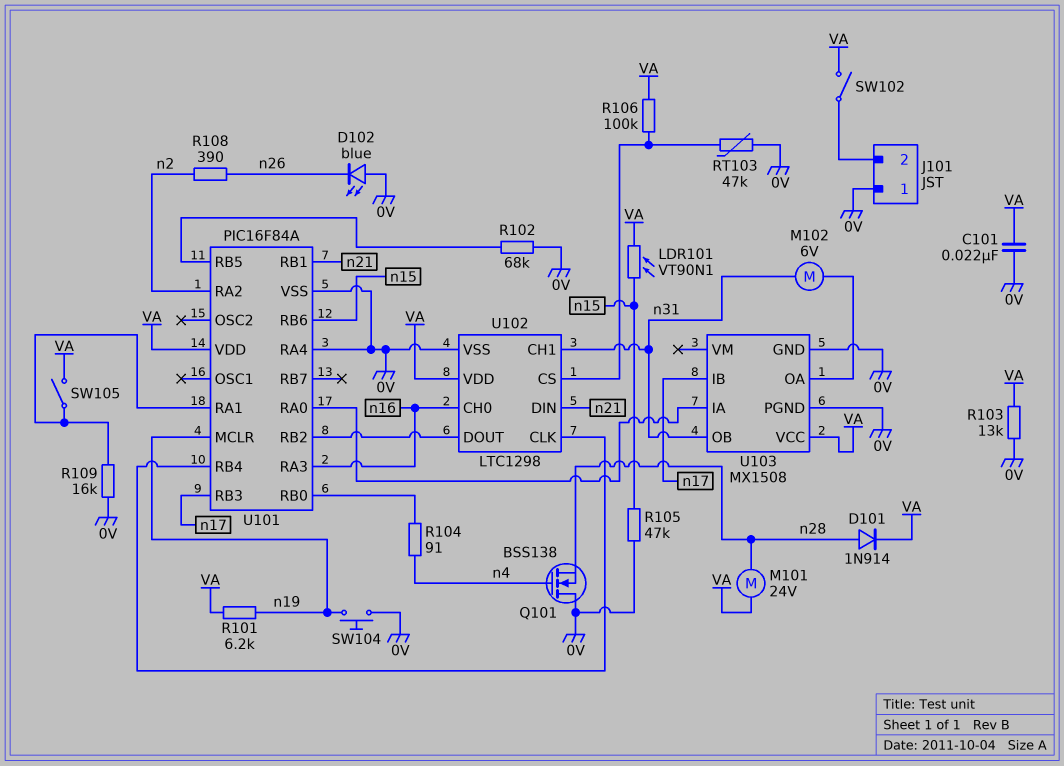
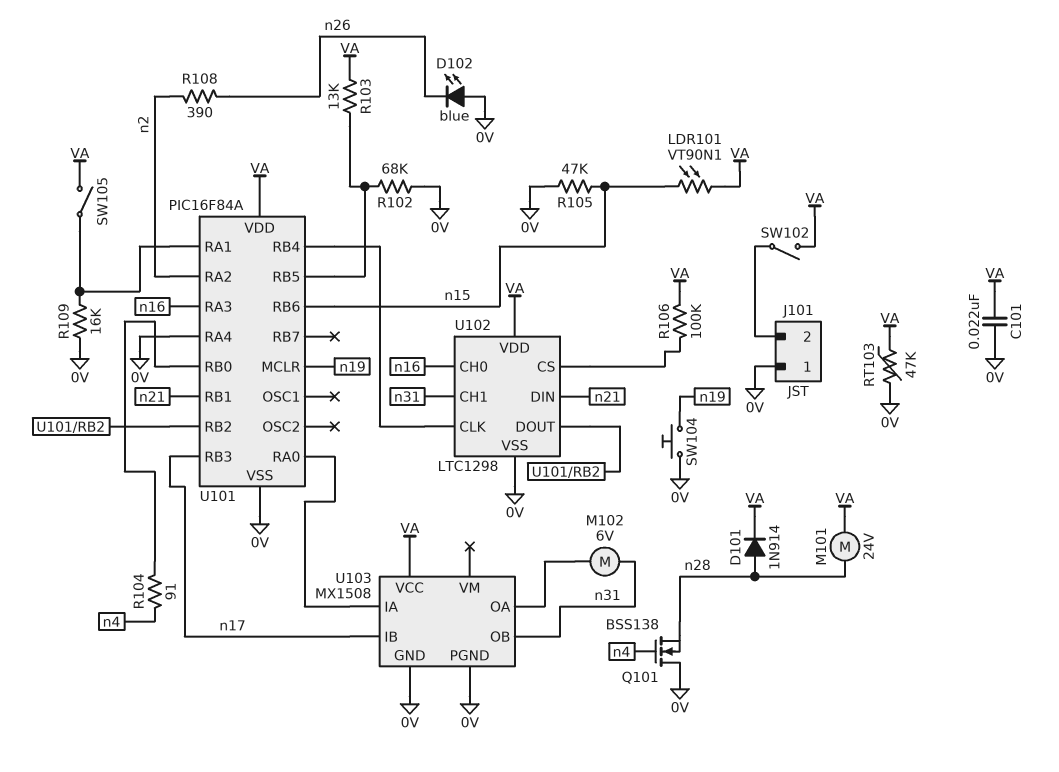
R101: 6.2k (VA, n19) -> none
R103: 13k (0V, VA) -> 13k (U101/RB5, VA)
RT103: 47k (0V, U102/CS) -> 47k (0V, VA)

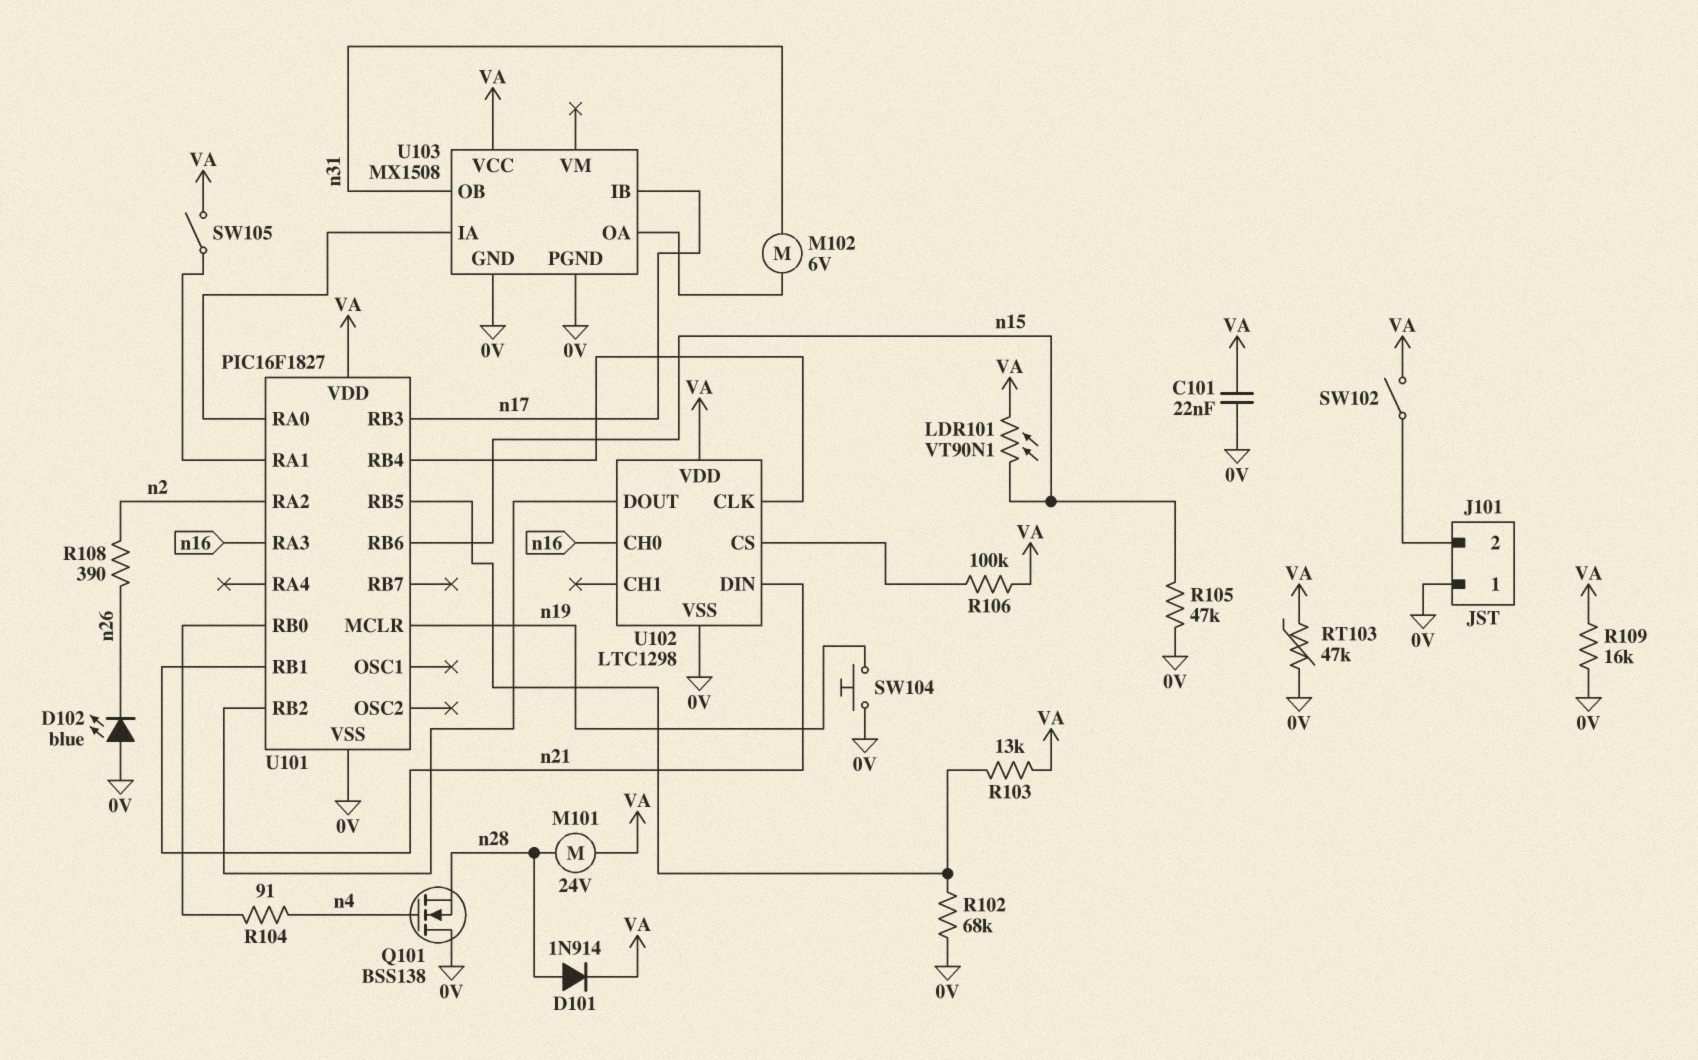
R109: 16k (0V, U101/RA1) -> 16k (0V, VA)
U101: PIC16F84A -> PIC16F1827
U101 pin RA4: 0V -> none
U102 pin CH1: n31 -> none

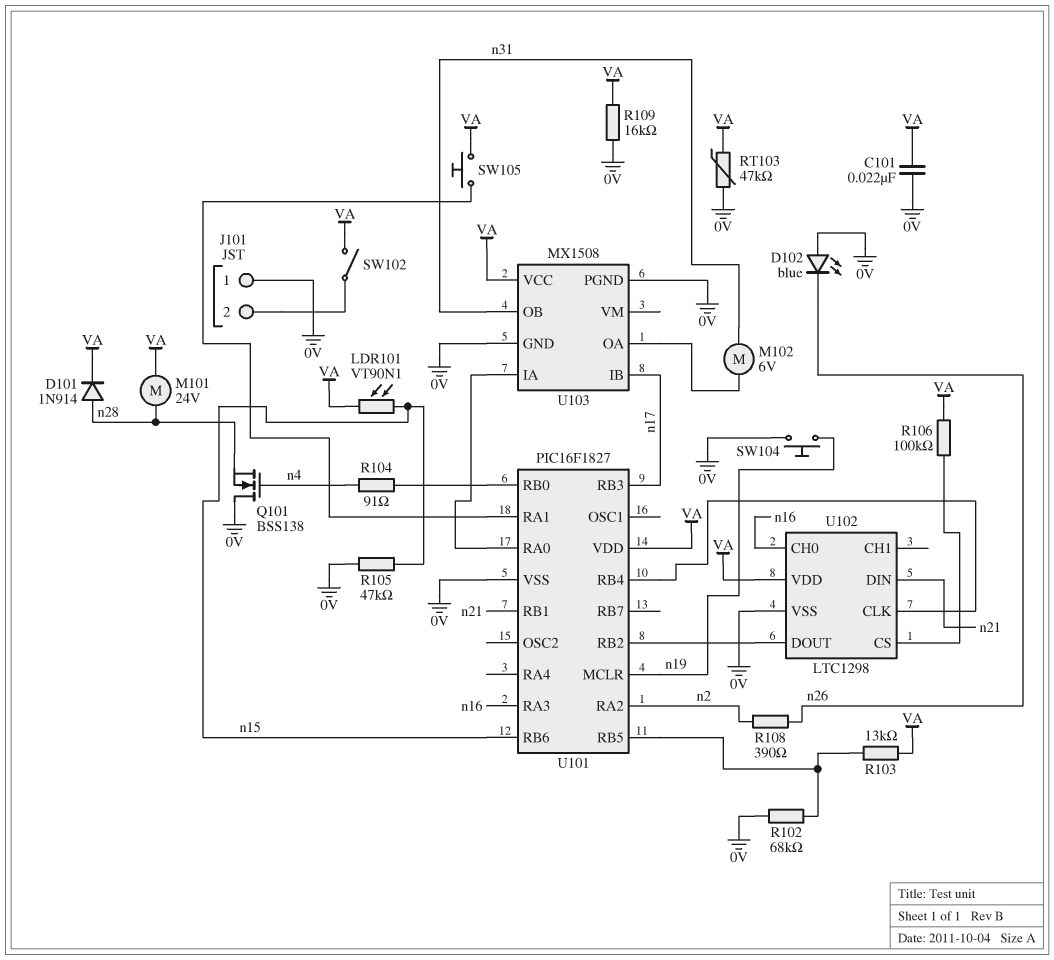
SW105: switch (U101/RA1, VA) -> button (U101/RA1, VA)

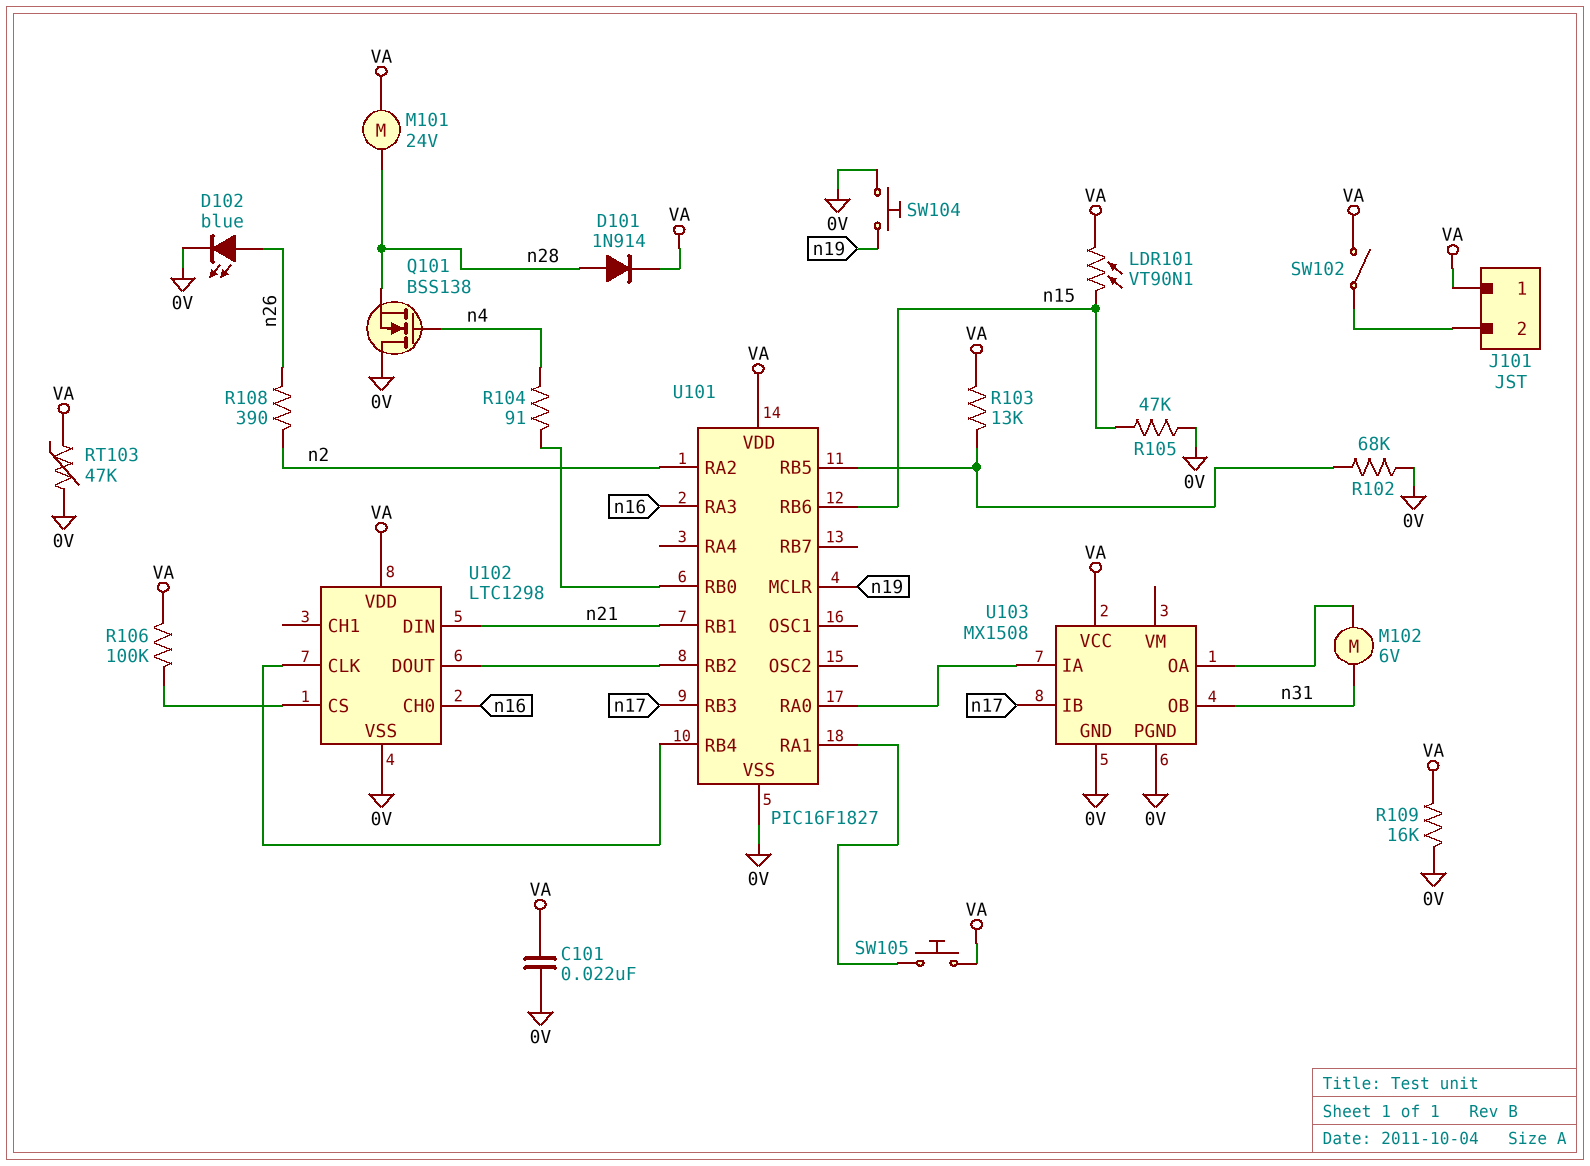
D102: LED blue (A 0V, K n26) -> LED blue (A n26, K 0V)
J101 pin 1: 0V -> VA

